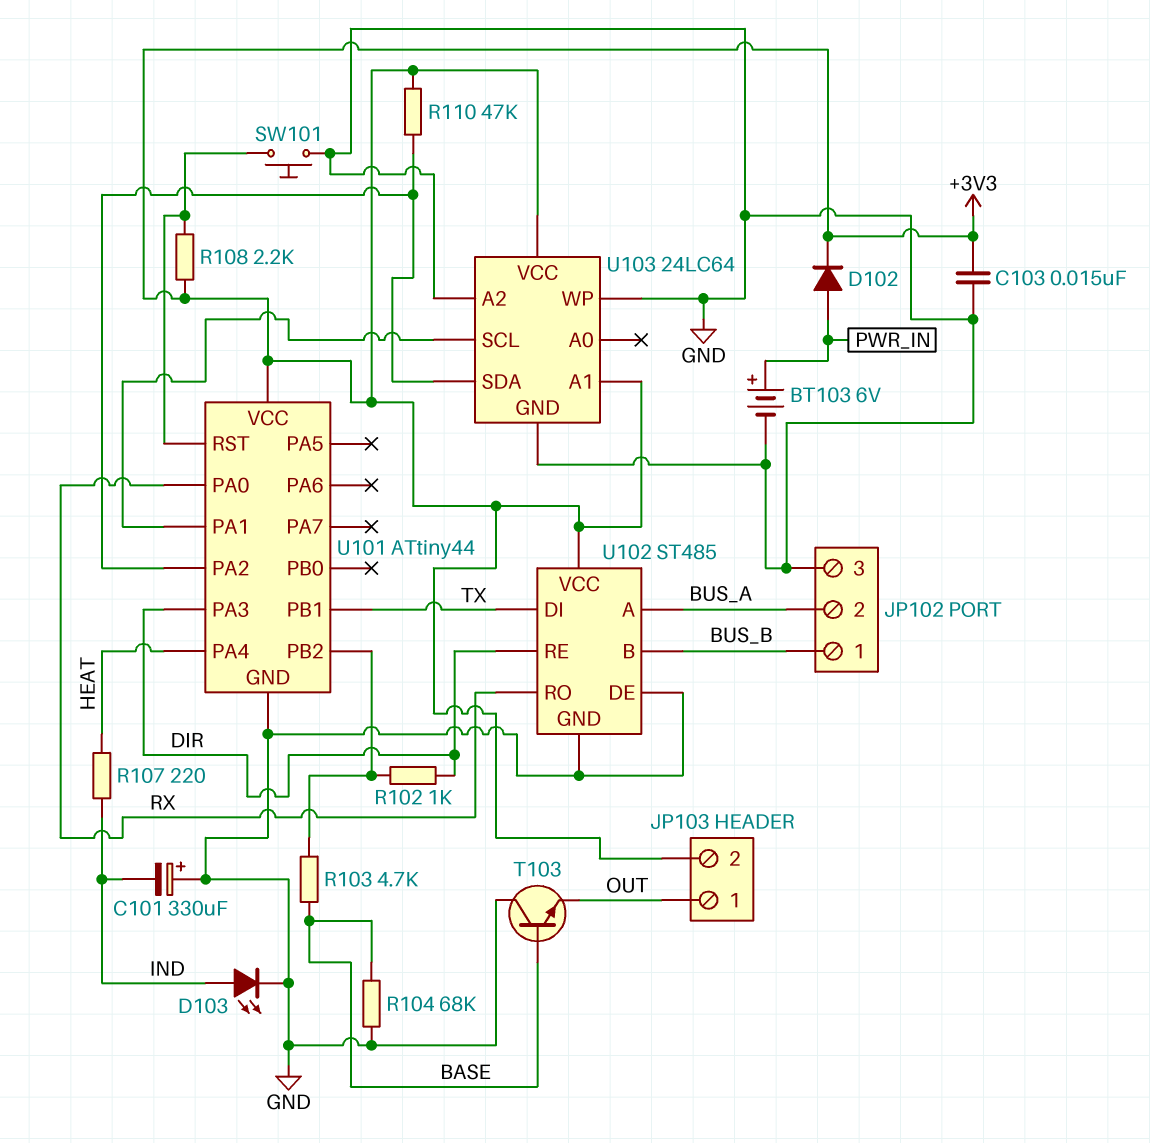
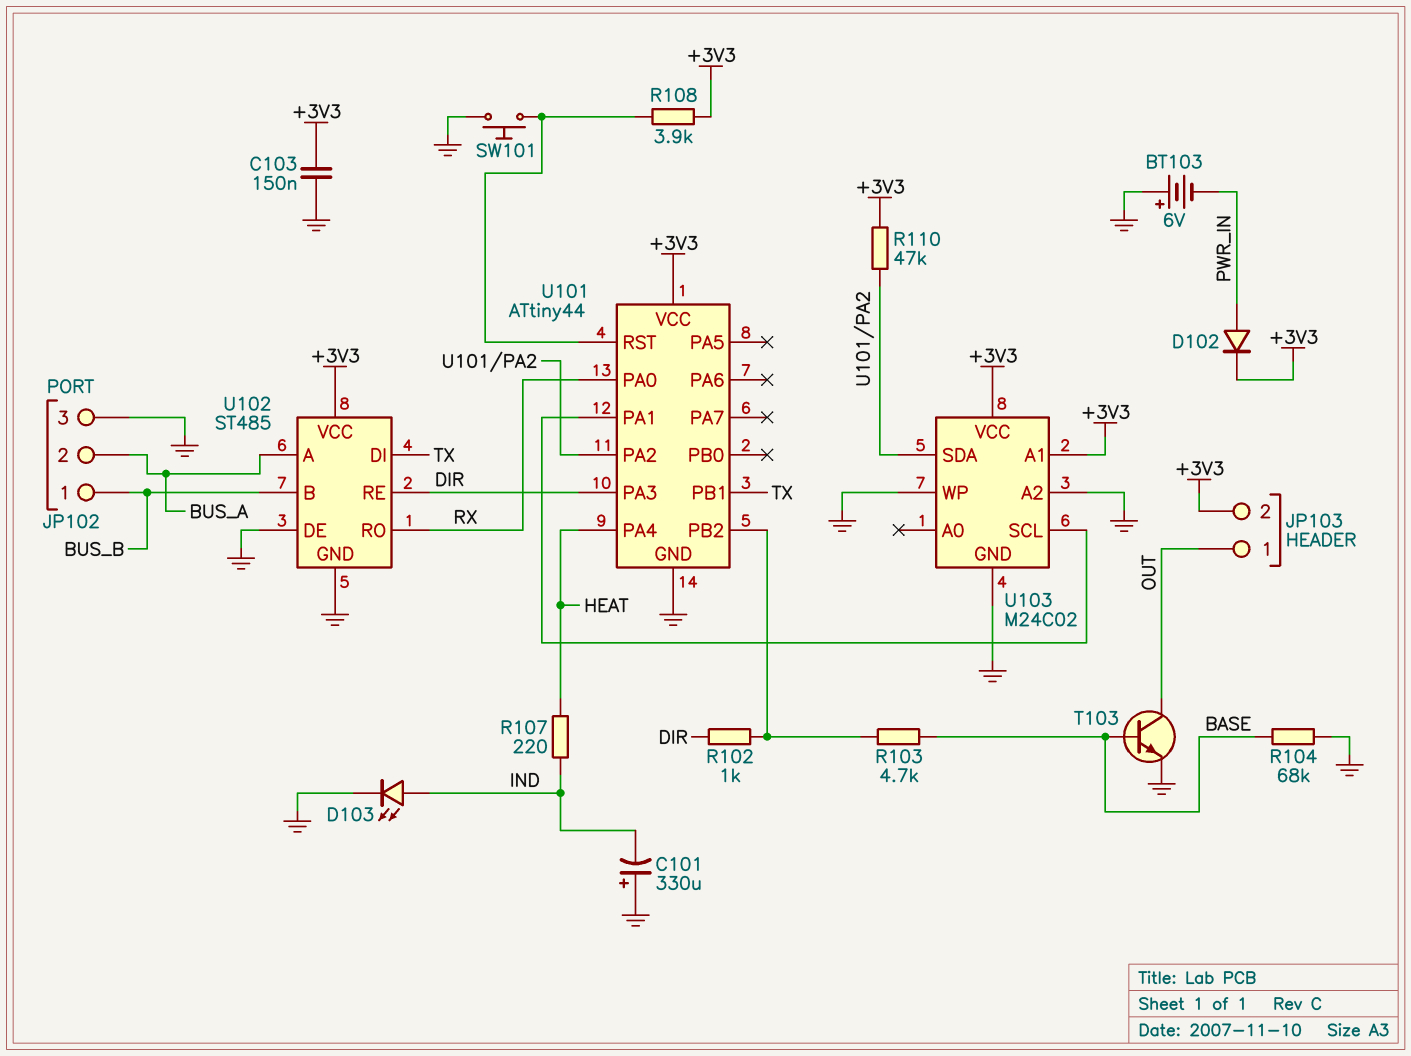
BT103: 6V (plus PWR_IN, minus GND) -> 6V (plus GND, minus PWR_IN)
C103: 15nF (+3V3, GND) -> 150nF (+3V3, GND)
R108: 2.2k (+3V3, U101/RST) -> 3.9k (+3V3, U101/RST)
T103: NPN (B BASE, C GND, E OUT) -> NPN (B BASE, C OUT, E GND)
U103: 24LC64 -> M24C02

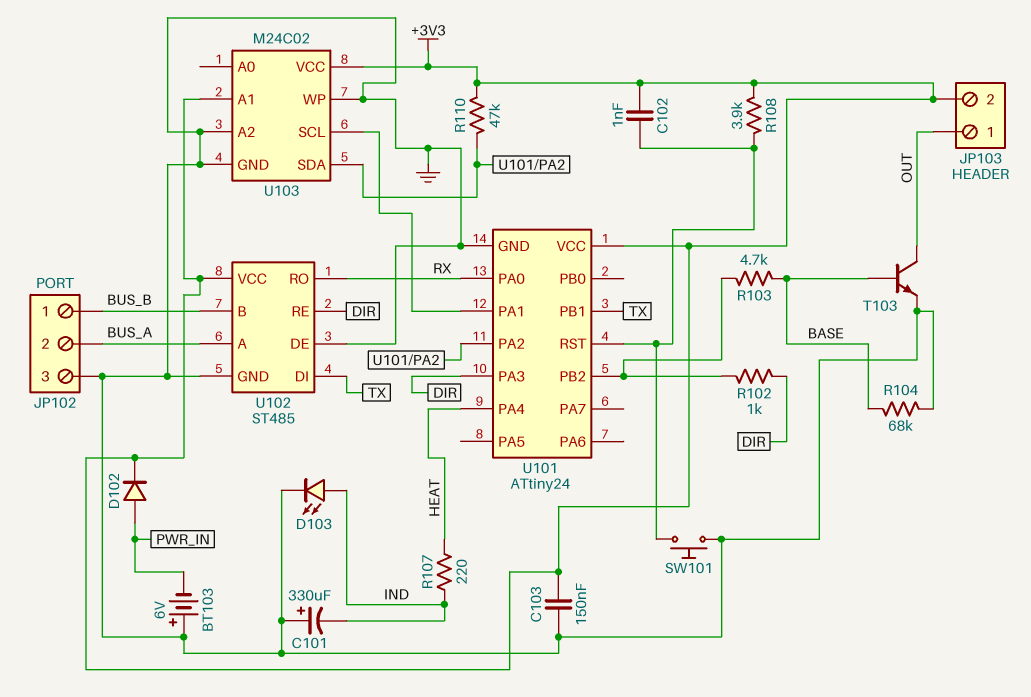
C102: none -> 1nF (+3V3, U101/RST)
U101: ATtiny44 -> ATtiny24

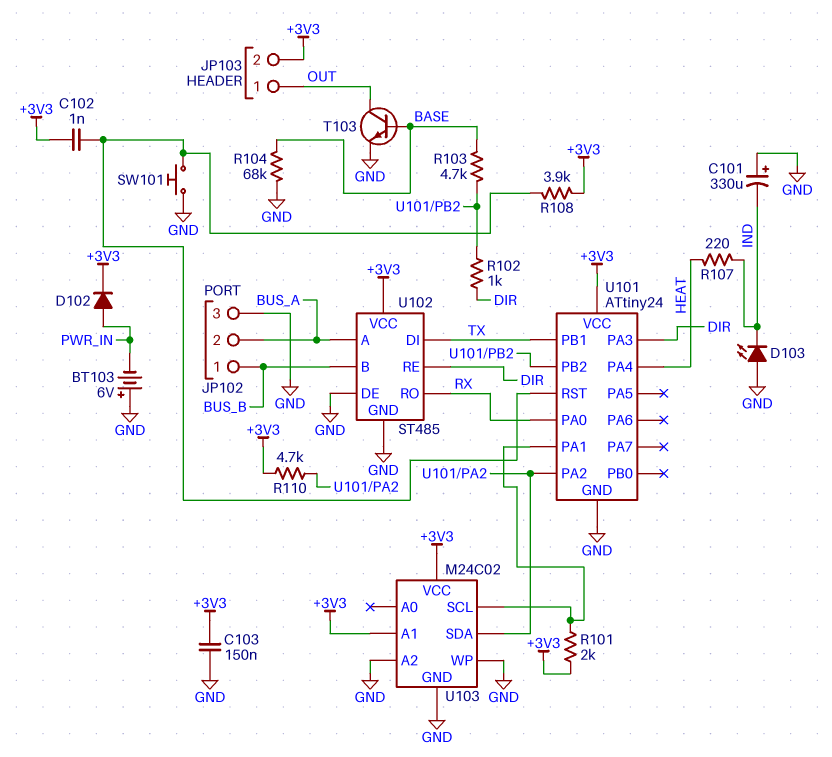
D103: LED (A IND, K GND) -> LED (A GND, K IND)
R101: none -> 2k (+3V3, U101/PA1)
R110: 47k (+3V3, U101/PA2) -> 4.7k (+3V3, U101/PA2)

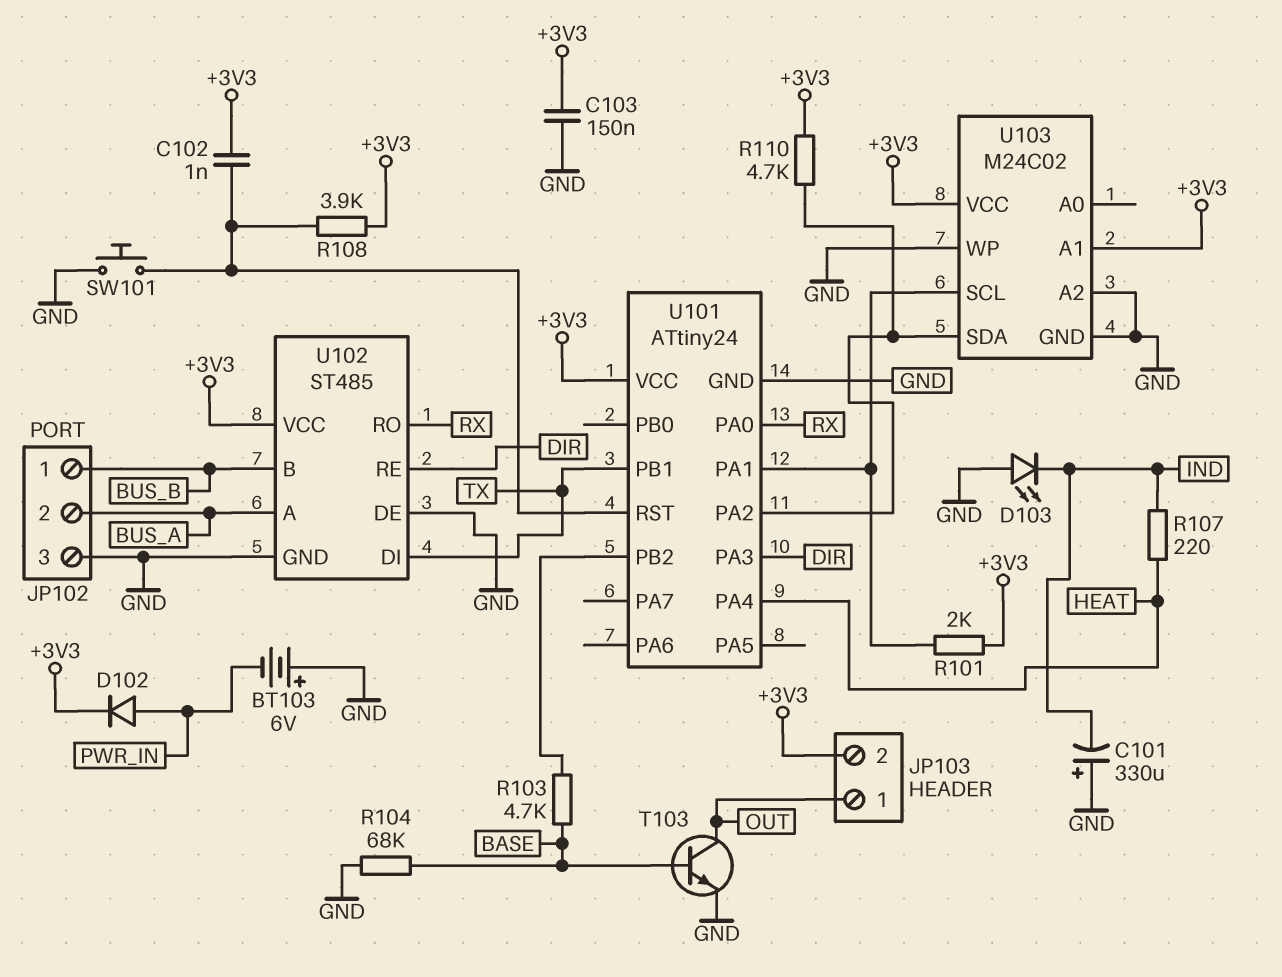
R102: 1k (DIR, U101/PB2) -> none

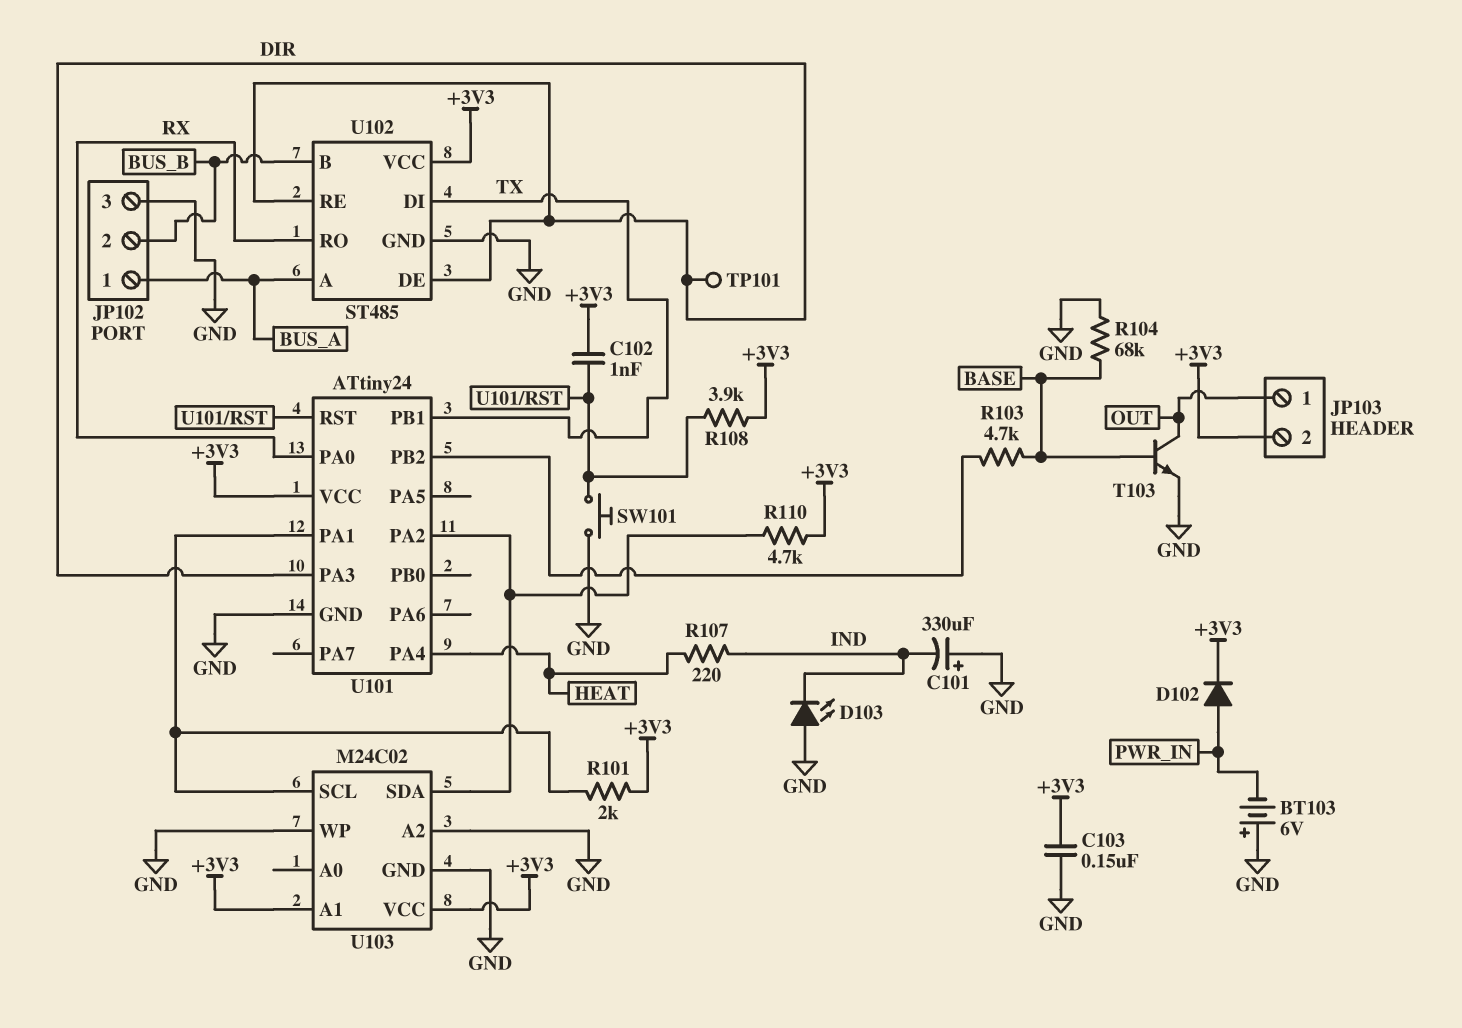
JP102 pin 1: BUS_B -> BUS_A
JP102 pin 2: BUS_A -> BUS_B
TP101: none -> test point (DIR)
U102 pin DE: GND -> DIR

